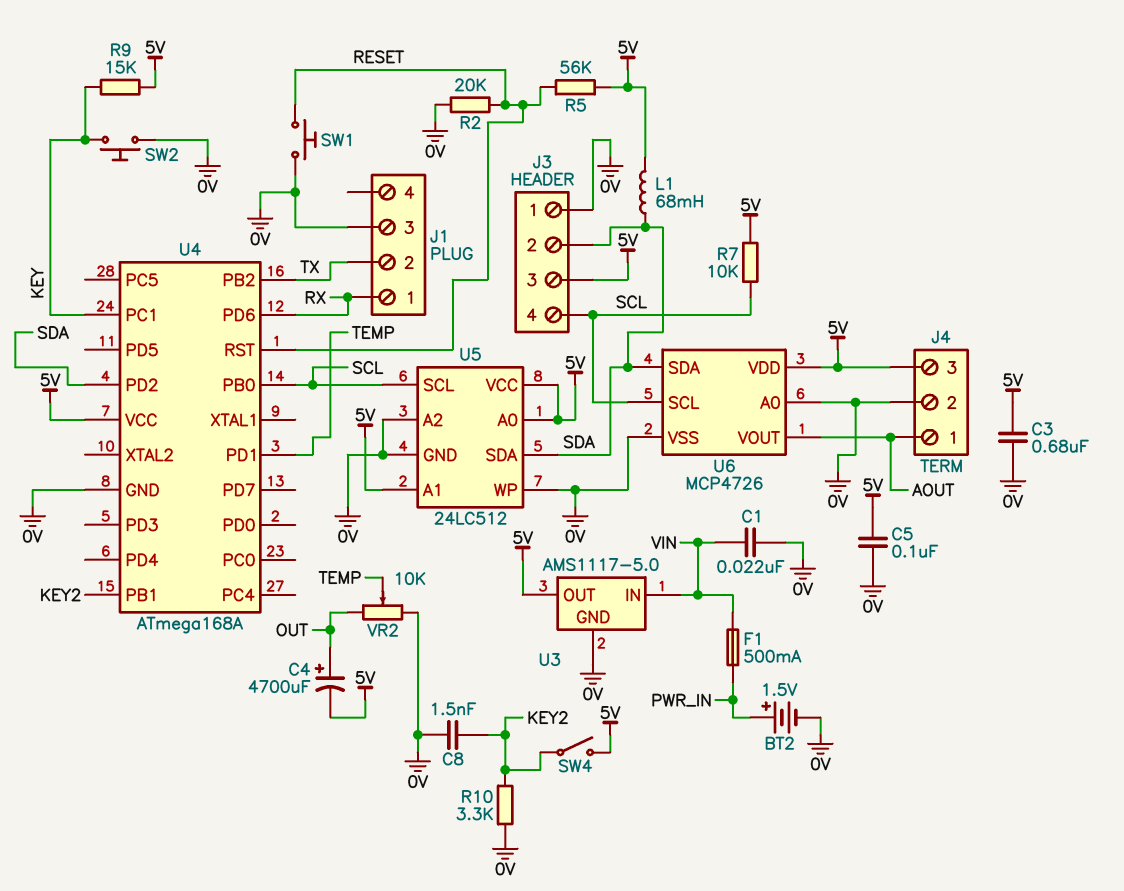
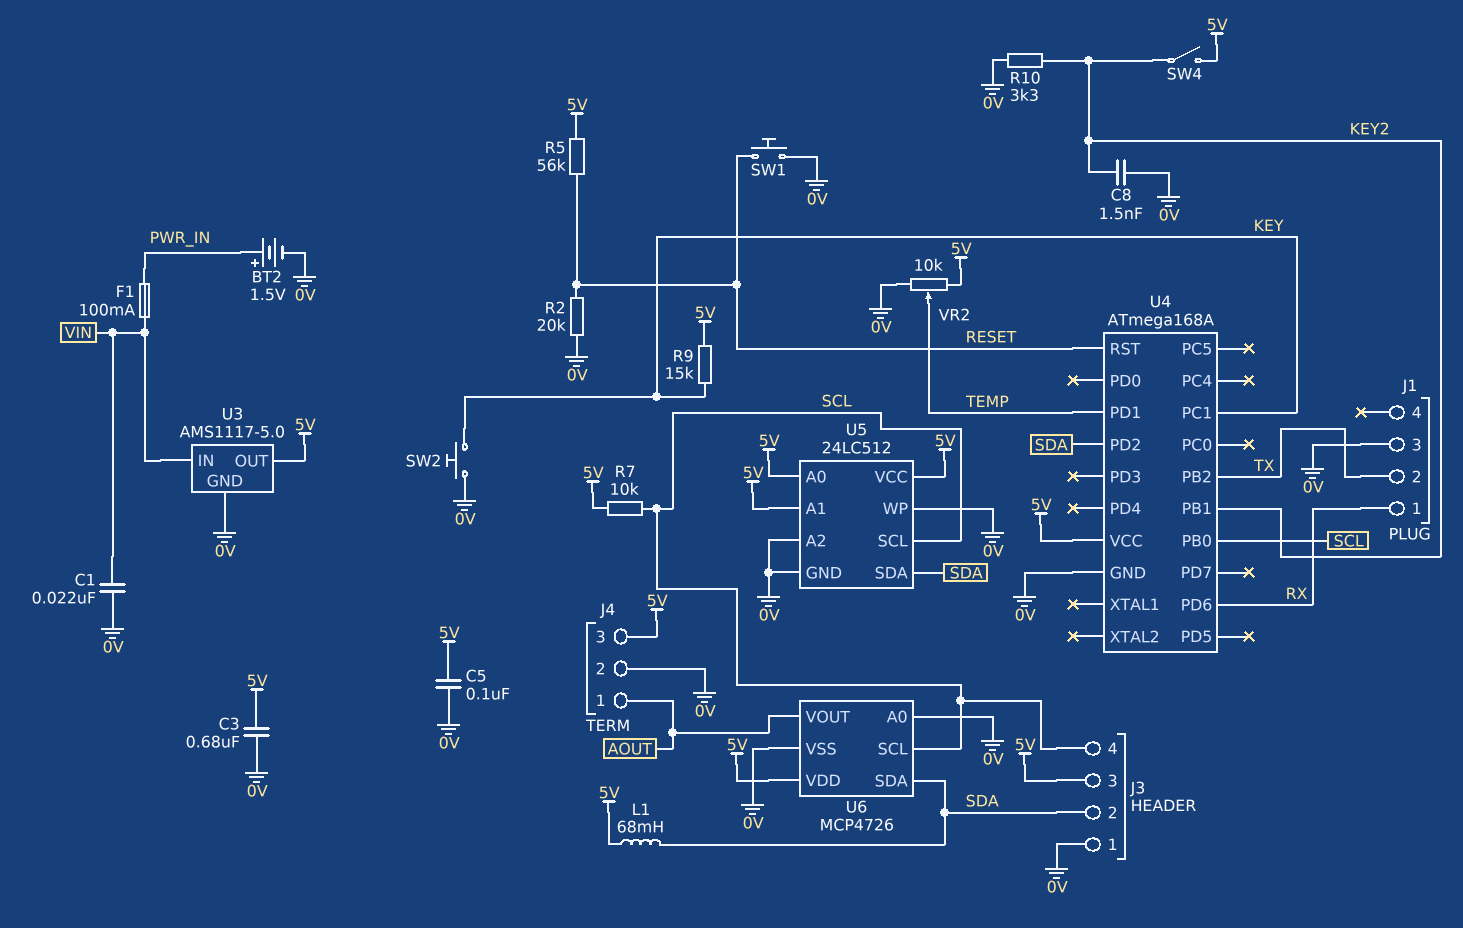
C4: 4700uF (plus OUT, minus 5V) -> none
F1: 500mA (PWR_IN, VIN) -> 100mA (PWR_IN, VIN)
VR2: 10k (0V, OUT, wiper TEMP) -> 10k (0V, 5V, wiper TEMP)

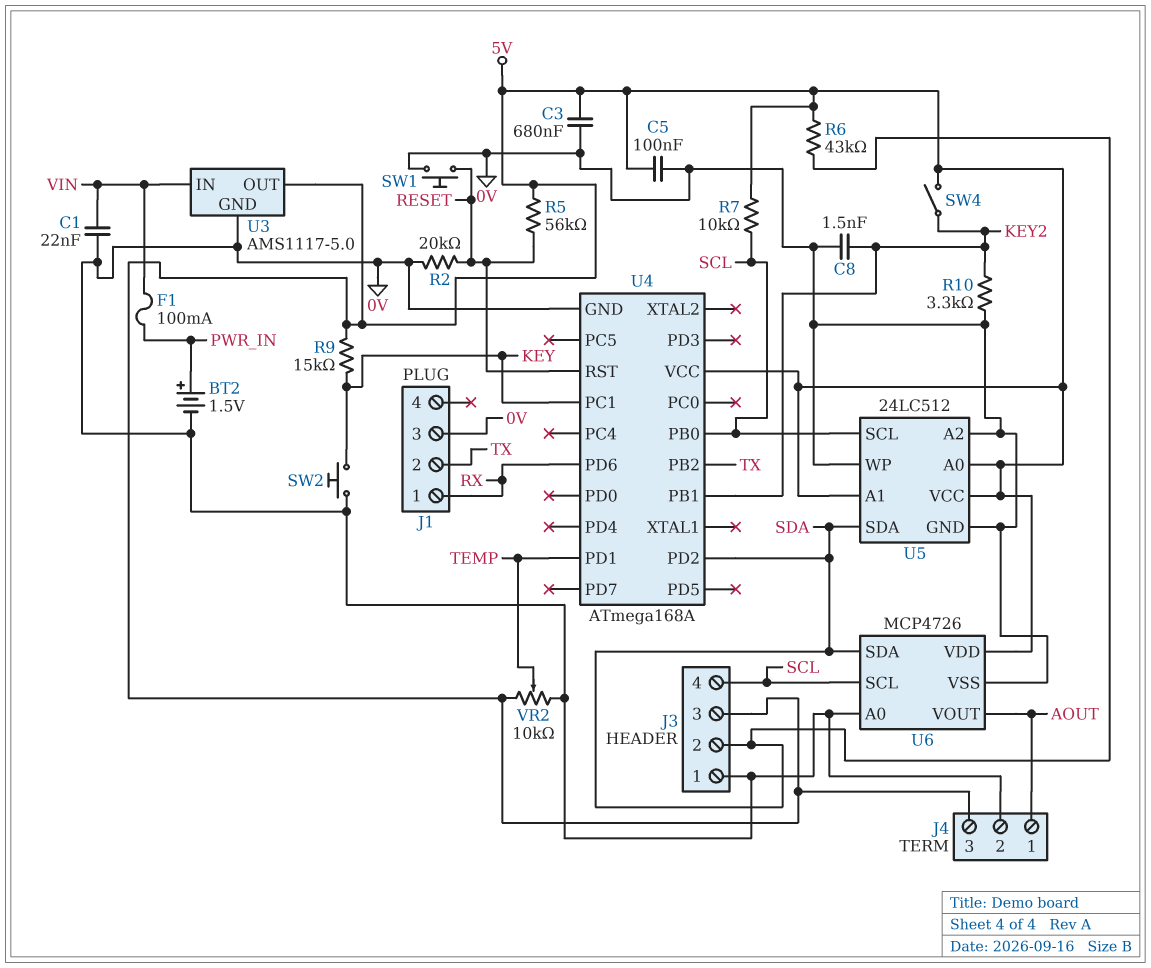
L1: 68mH (5V, SDA) -> none
R6: none -> 43k (5V, SDA)

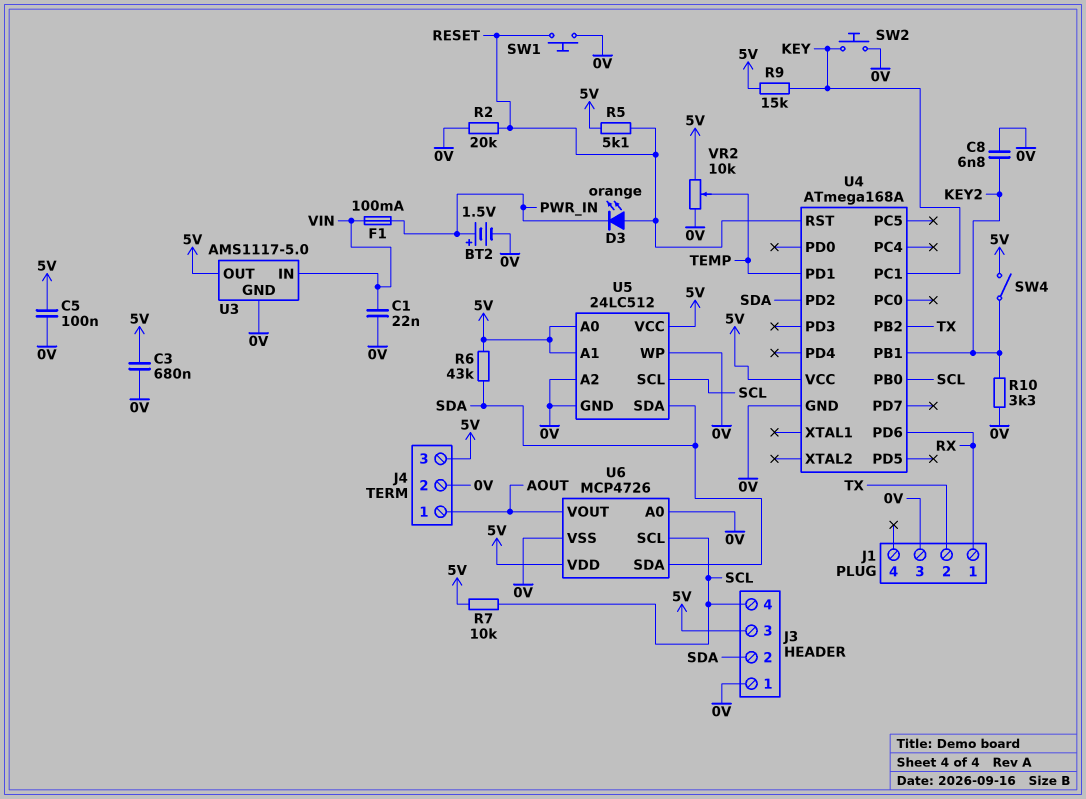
C8: 1.5nF (0V, KEY2) -> 6.8nF (0V, KEY2)
D3: none -> LED orange (A RESET, K PWR_IN)
R5: 56k (5V, RESET) -> 5.1k (5V, RESET)

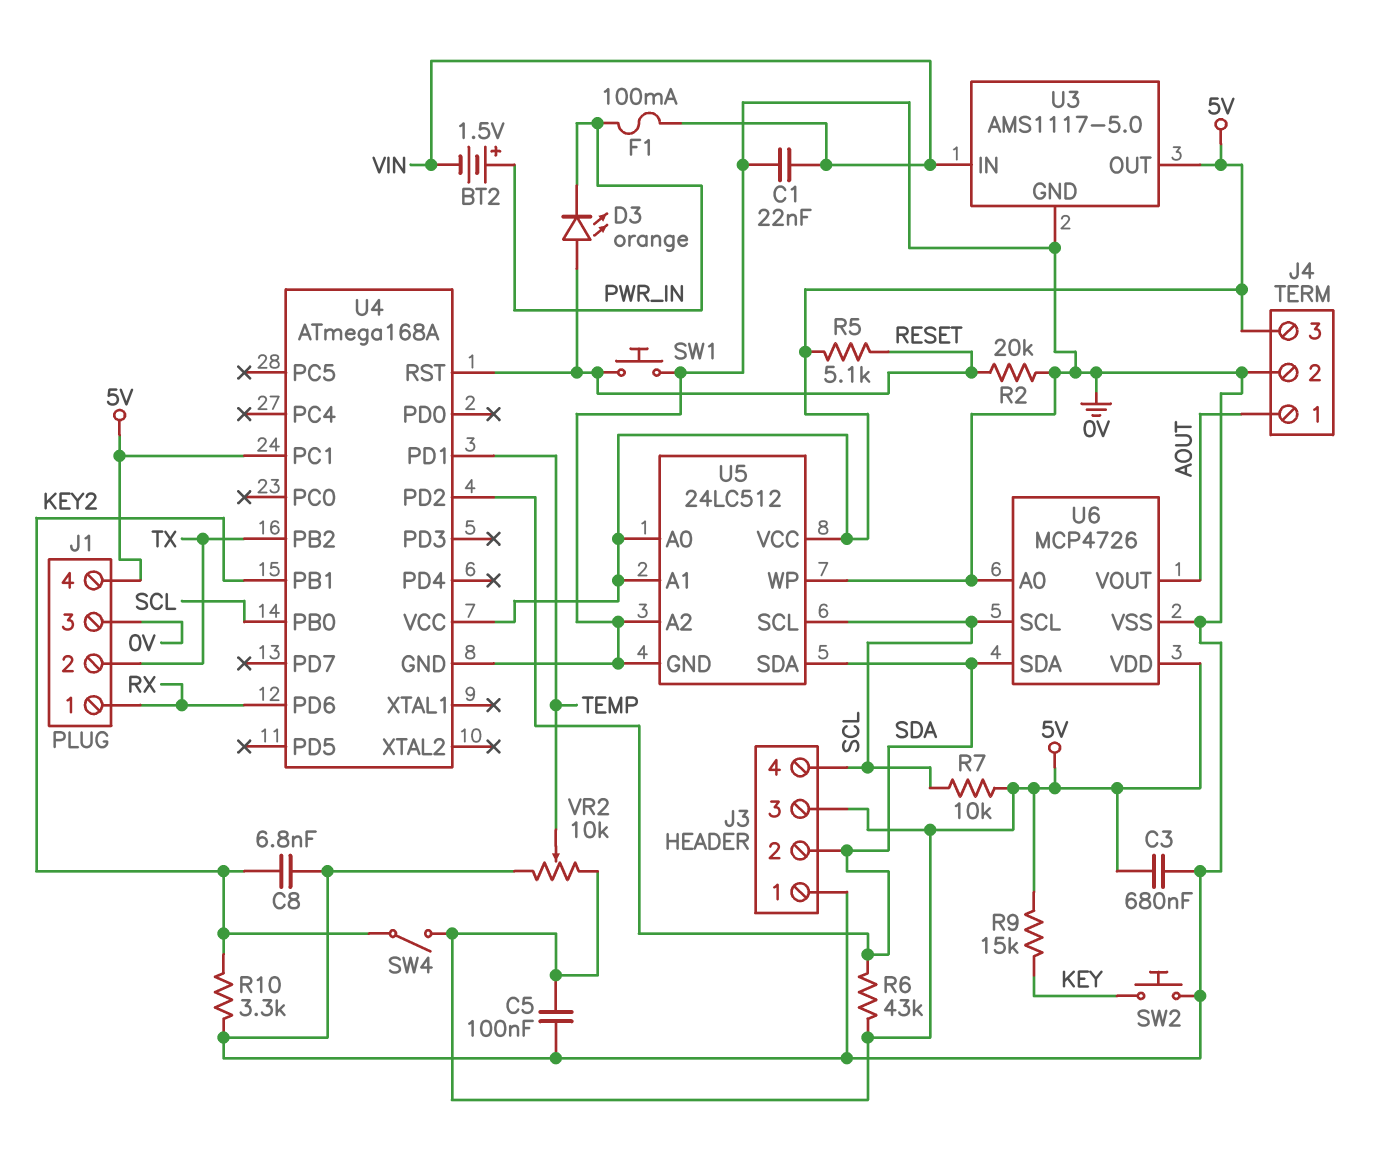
BT2: 1.5V (plus PWR_IN, minus 0V) -> 1.5V (plus PWR_IN, minus VIN)
J1 pin 4: none -> 5V
U4 pin PC1: KEY -> 5V

